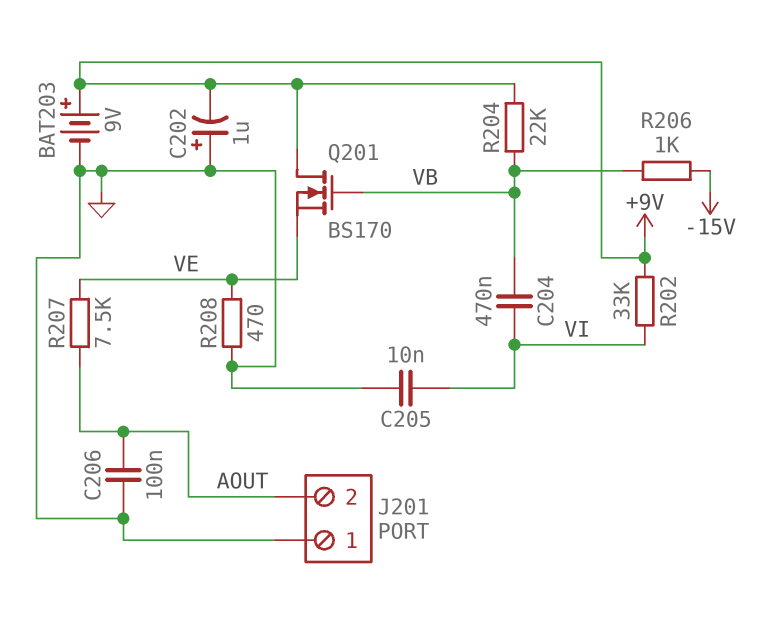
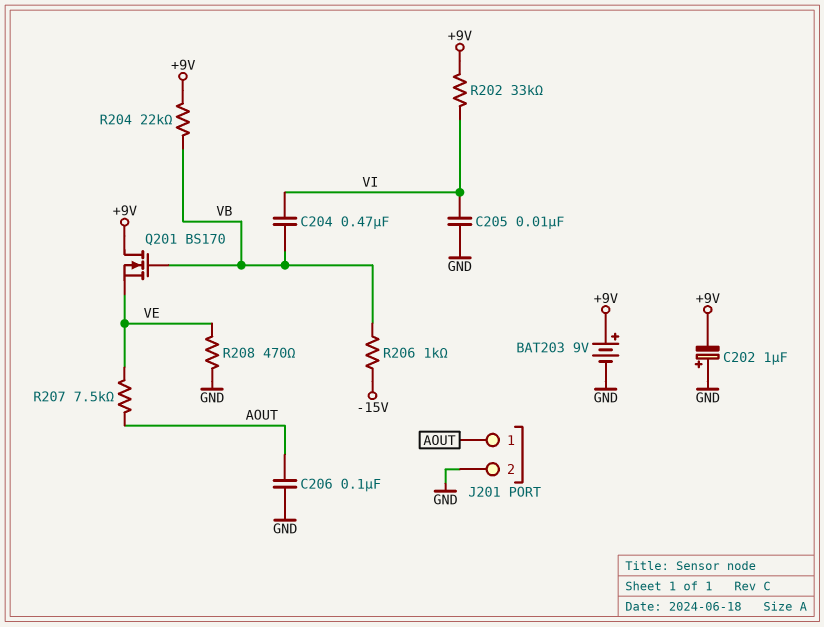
J201 pin 1: GND -> AOUT
J201 pin 2: AOUT -> GND

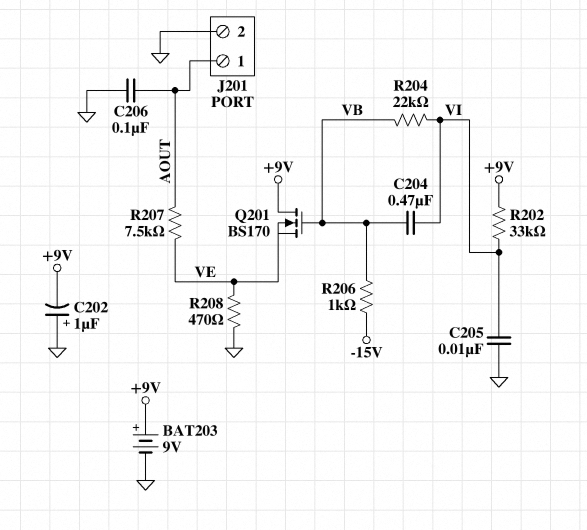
R204: 22k (+9V, VB) -> 22k (VB, VI)

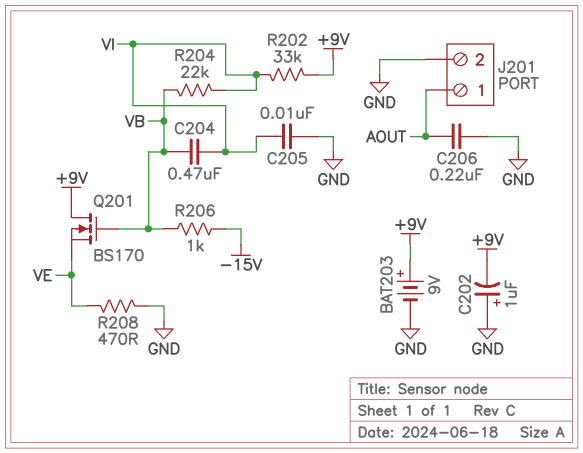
C206: 100nF (AOUT, GND) -> 220nF (AOUT, GND)
R207: 7.5k (AOUT, VE) -> none

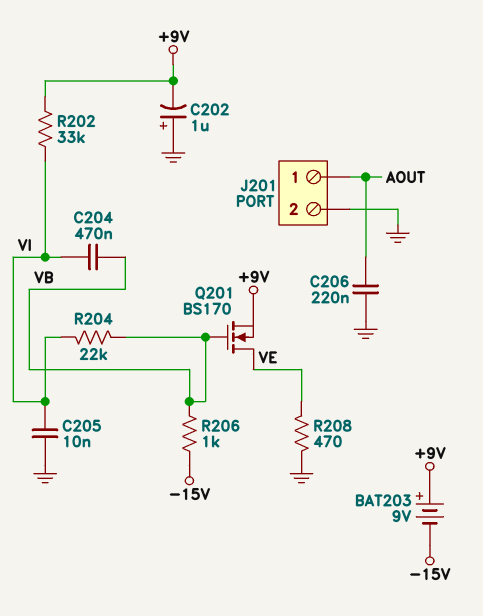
BAT203: 9V (plus +9V, minus GND) -> 9V (plus +9V, minus -15V)
Q201: NMOS BS170 (G VB, D +9V, S VE) -> NMOS BS170 (G VB, D VE, S +9V)

